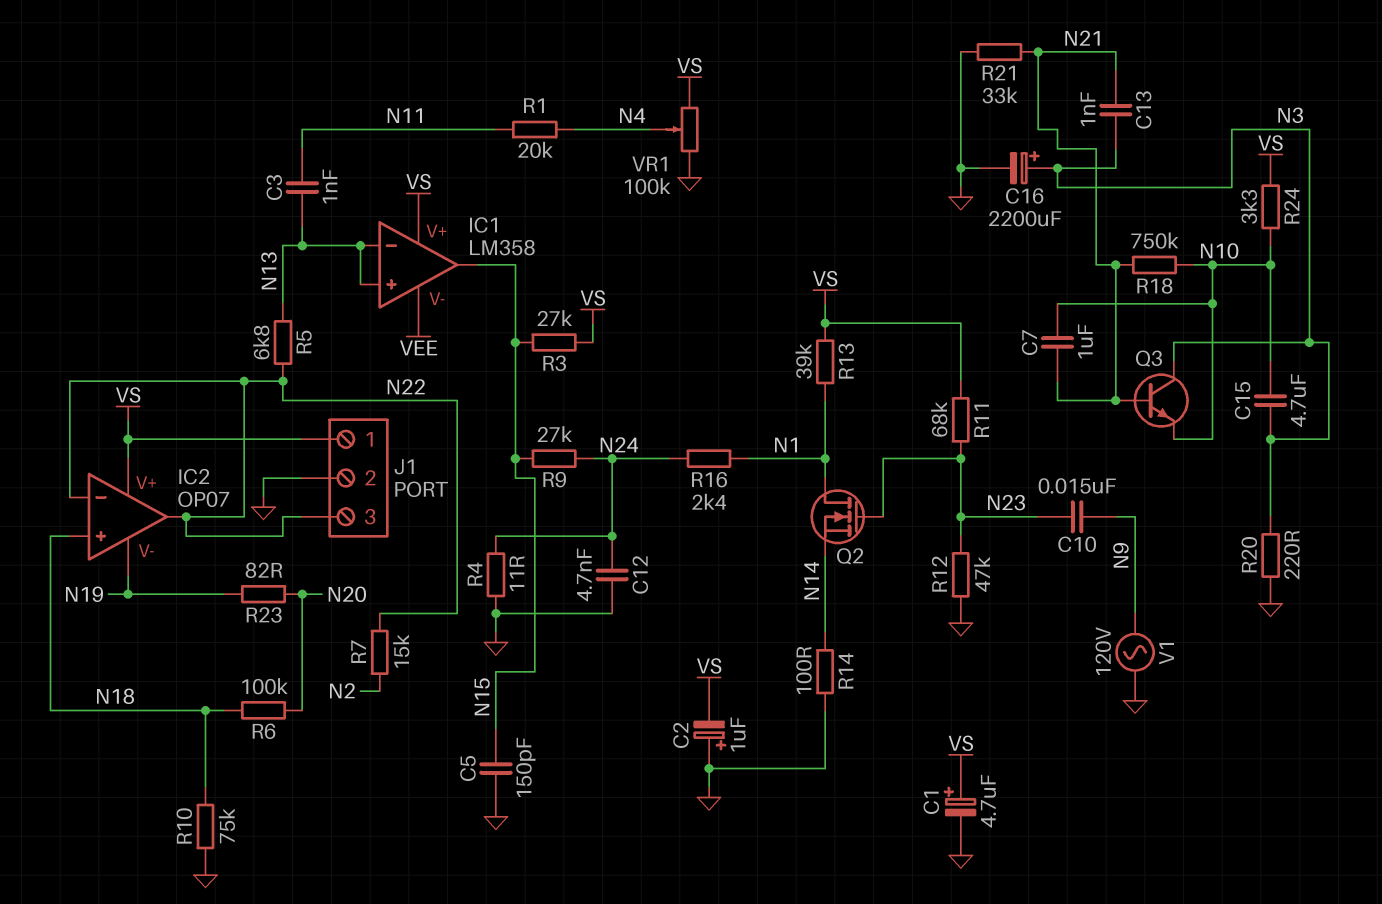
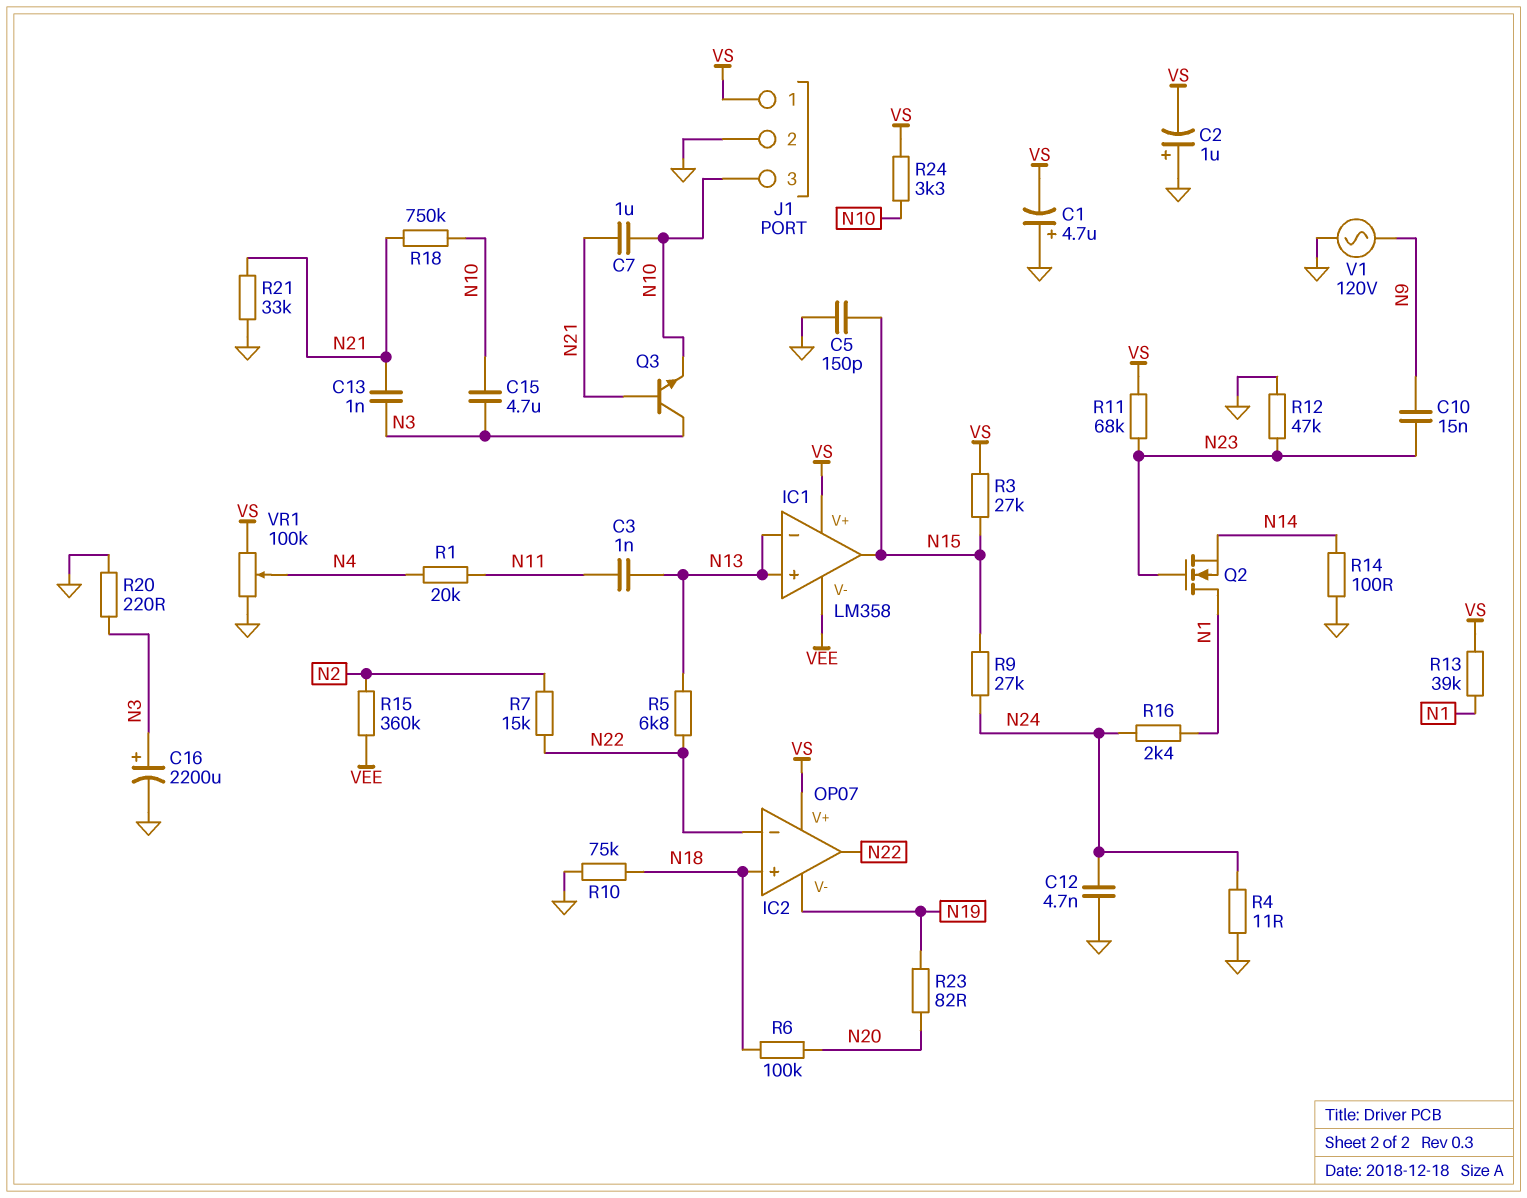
C1: 4.7uF (plus VS, minus GND) -> 4.7uF (plus GND, minus VS)
J1 pin 3: N22 -> N10
R15: none -> 360k (N2, VEE)

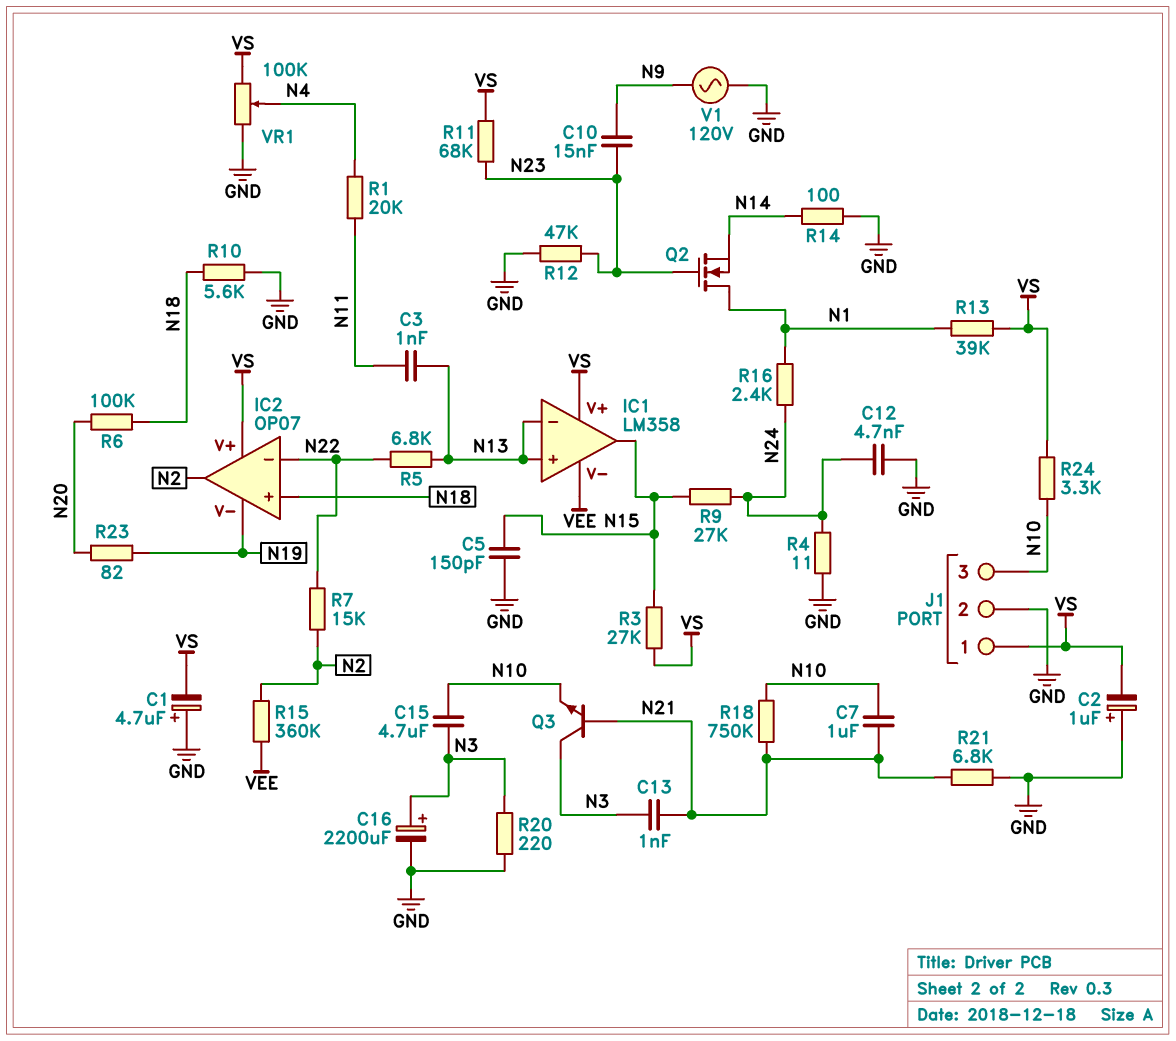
IC2 pin out: N22 -> N2
R10: 75k (GND, N18) -> 5.6k (GND, N18)
R21: 33k (GND, N21) -> 6.8k (GND, N21)

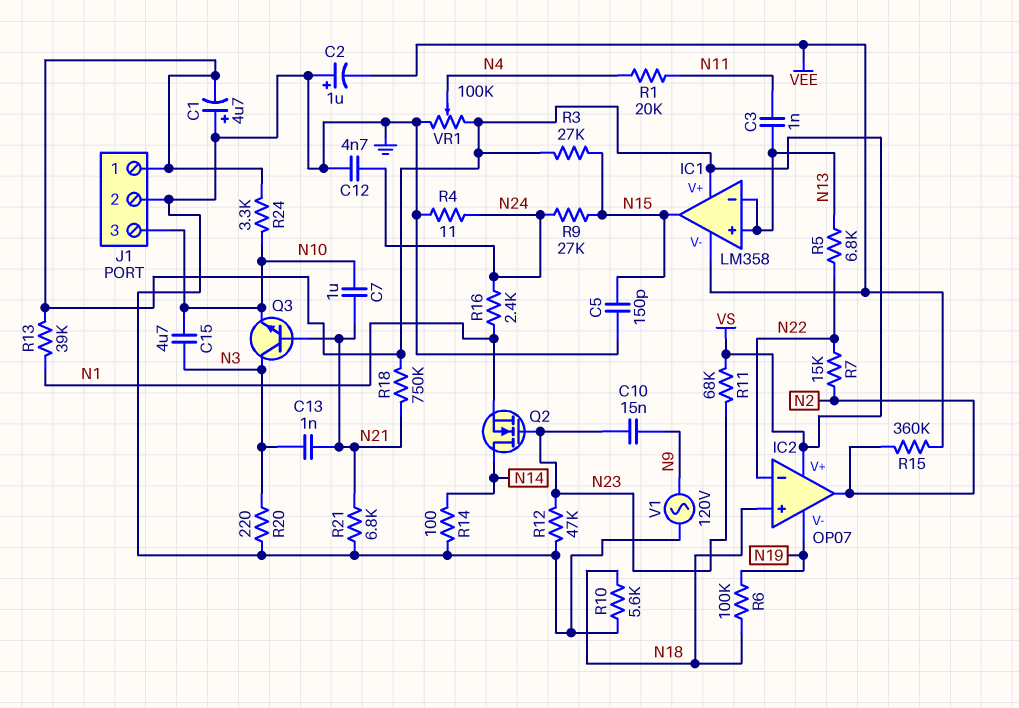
C2: 1uF (plus GND, minus VS) -> 1uF (plus GND, minus VEE)
C16: 2200uF (plus N3, minus GND) -> none
Q2: NMOS (G N23, D N1, S N14) -> NMOS (G N23, D N14, S N1)
R6: 100k (N18, N20) -> 100k (N18, N19)
R18: 750k (N10, N21) -> 750k (N21, VS)
R23: 82 (N19, N20) -> none

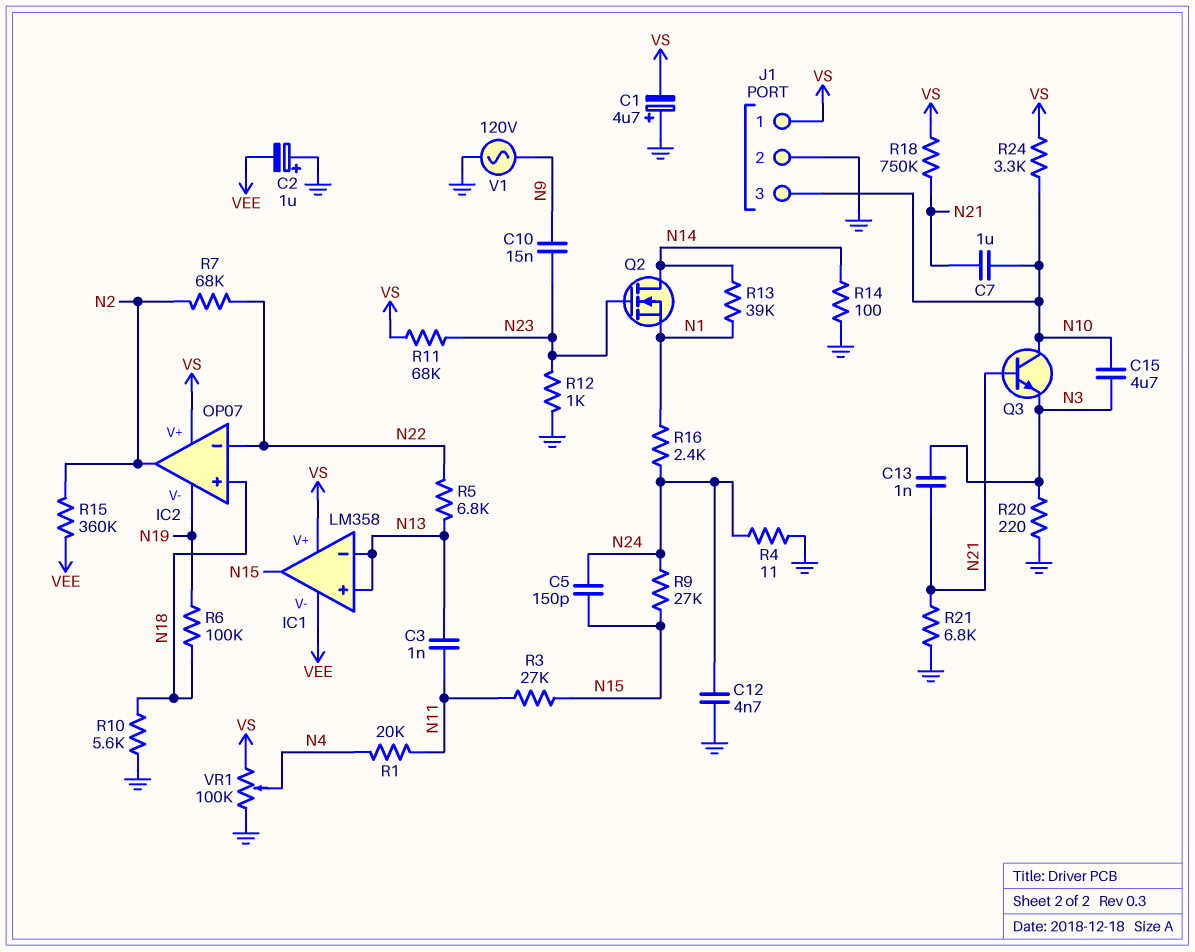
C5: 150pF (GND, N15) -> 150pF (N15, N24)
Q3: NPN (B N21, C N3, E N10) -> NPN (B N21, C N10, E N3)
R3: 27k (N15, VS) -> 27k (N11, N15)
R7: 15k (N2, N22) -> 68k (N2, N22)
R12: 47k (GND, N23) -> 1k (GND, N23)
R13: 39k (N1, VS) -> 39k (N1, N14)

